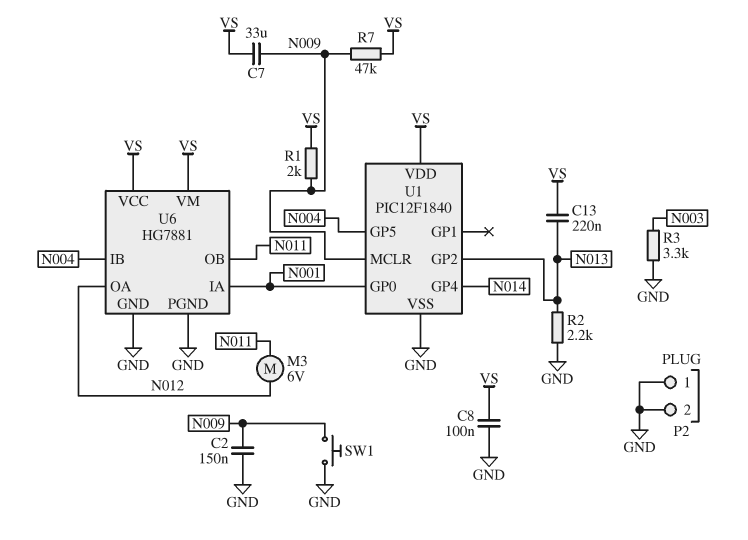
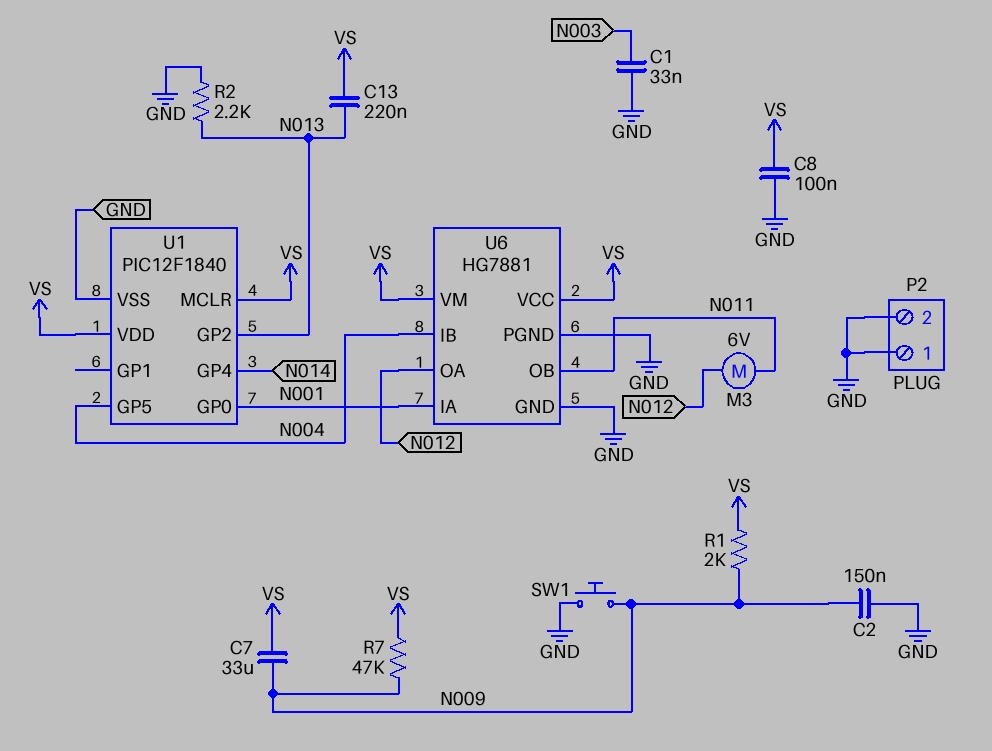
C1: none -> 33nF (GND, N003)
R3: 3.3k (GND, N003) -> none
U1 pin MCLR: N009 -> VS

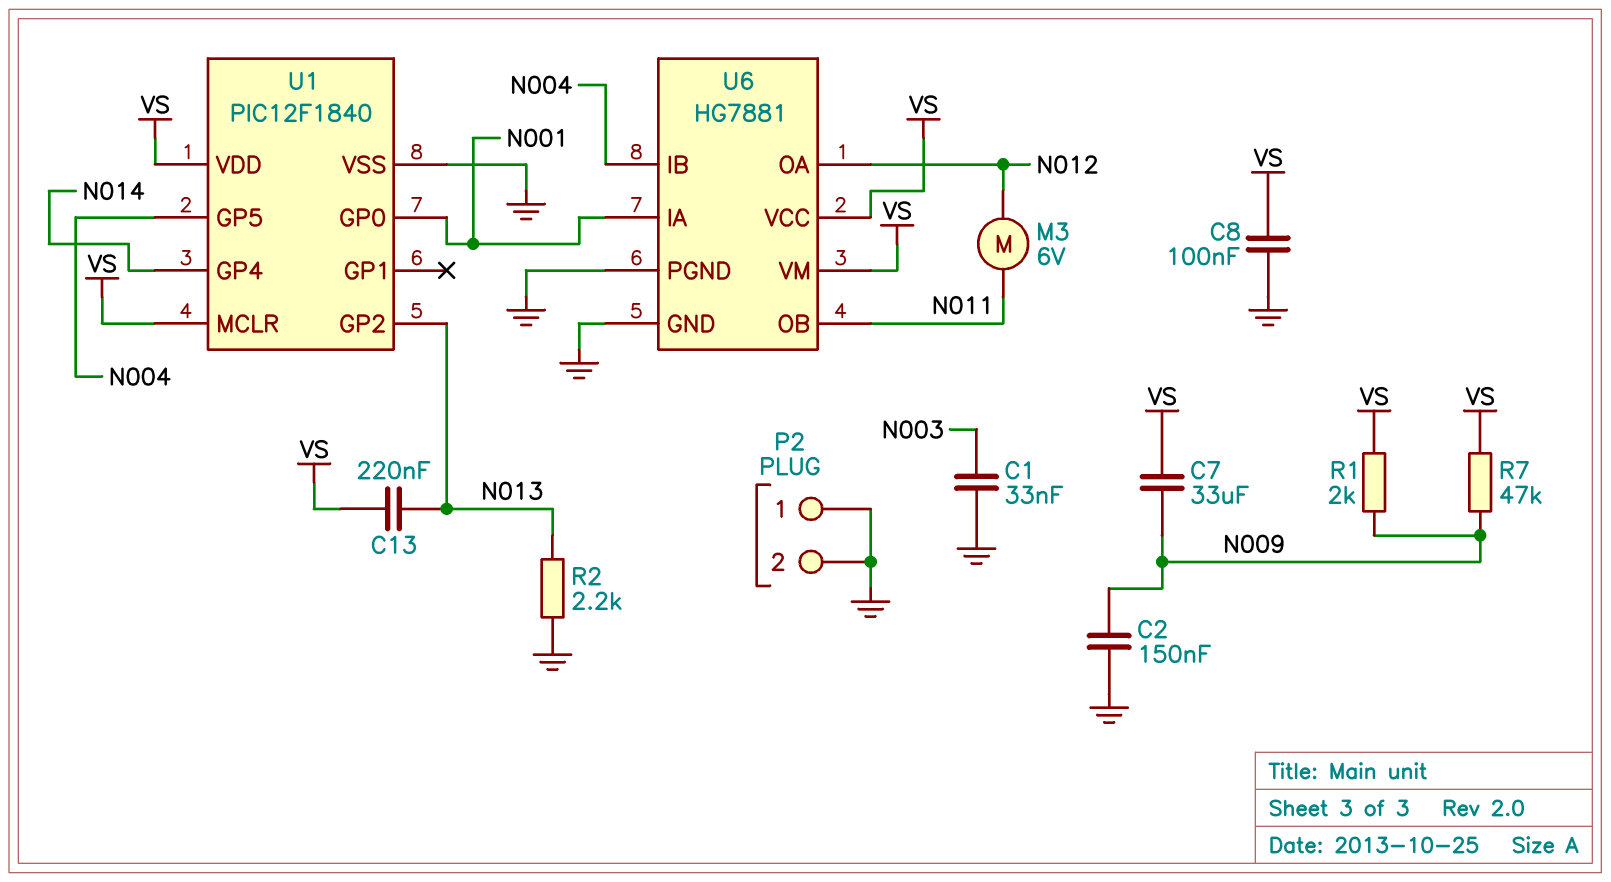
SW1: button (GND, N009) -> none

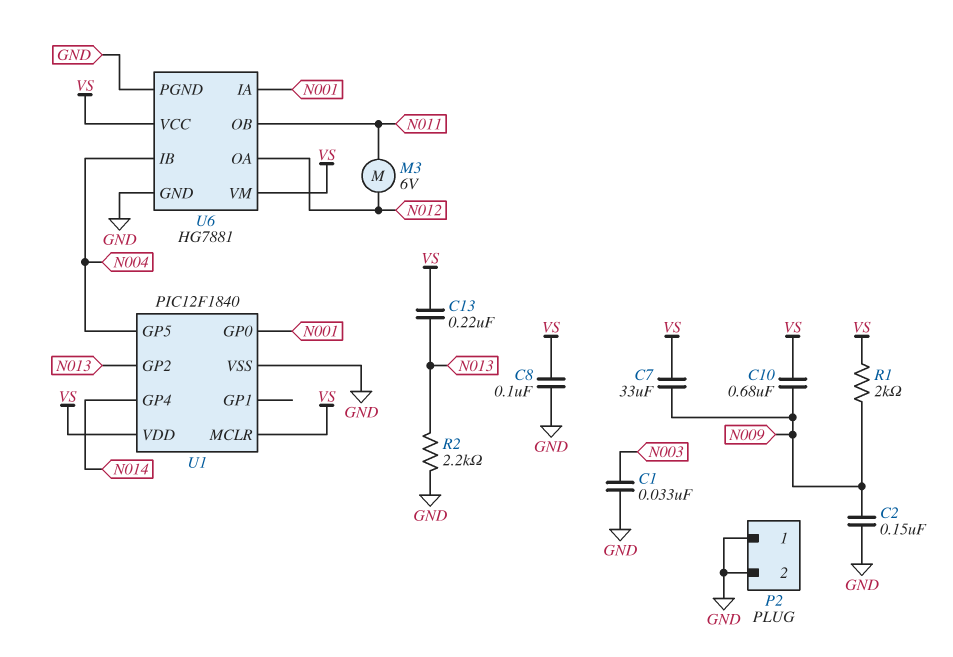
C10: none -> 680nF (N009, VS)
R7: 47k (N009, VS) -> none

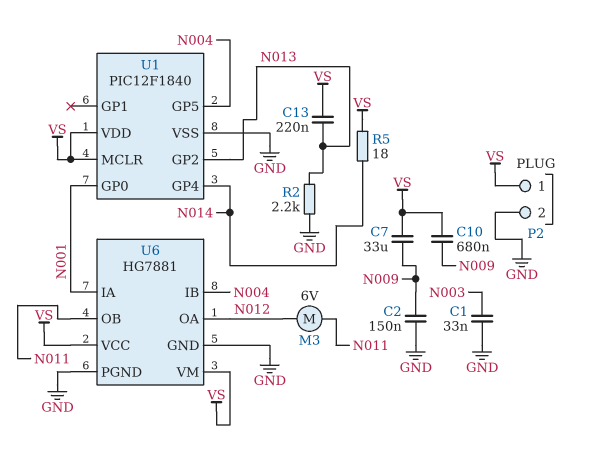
C8: 100nF (GND, VS) -> none
P2 pin 1: GND -> VS
R1: 2k (N009, VS) -> none
R5: none -> 18 (N014, VS)

